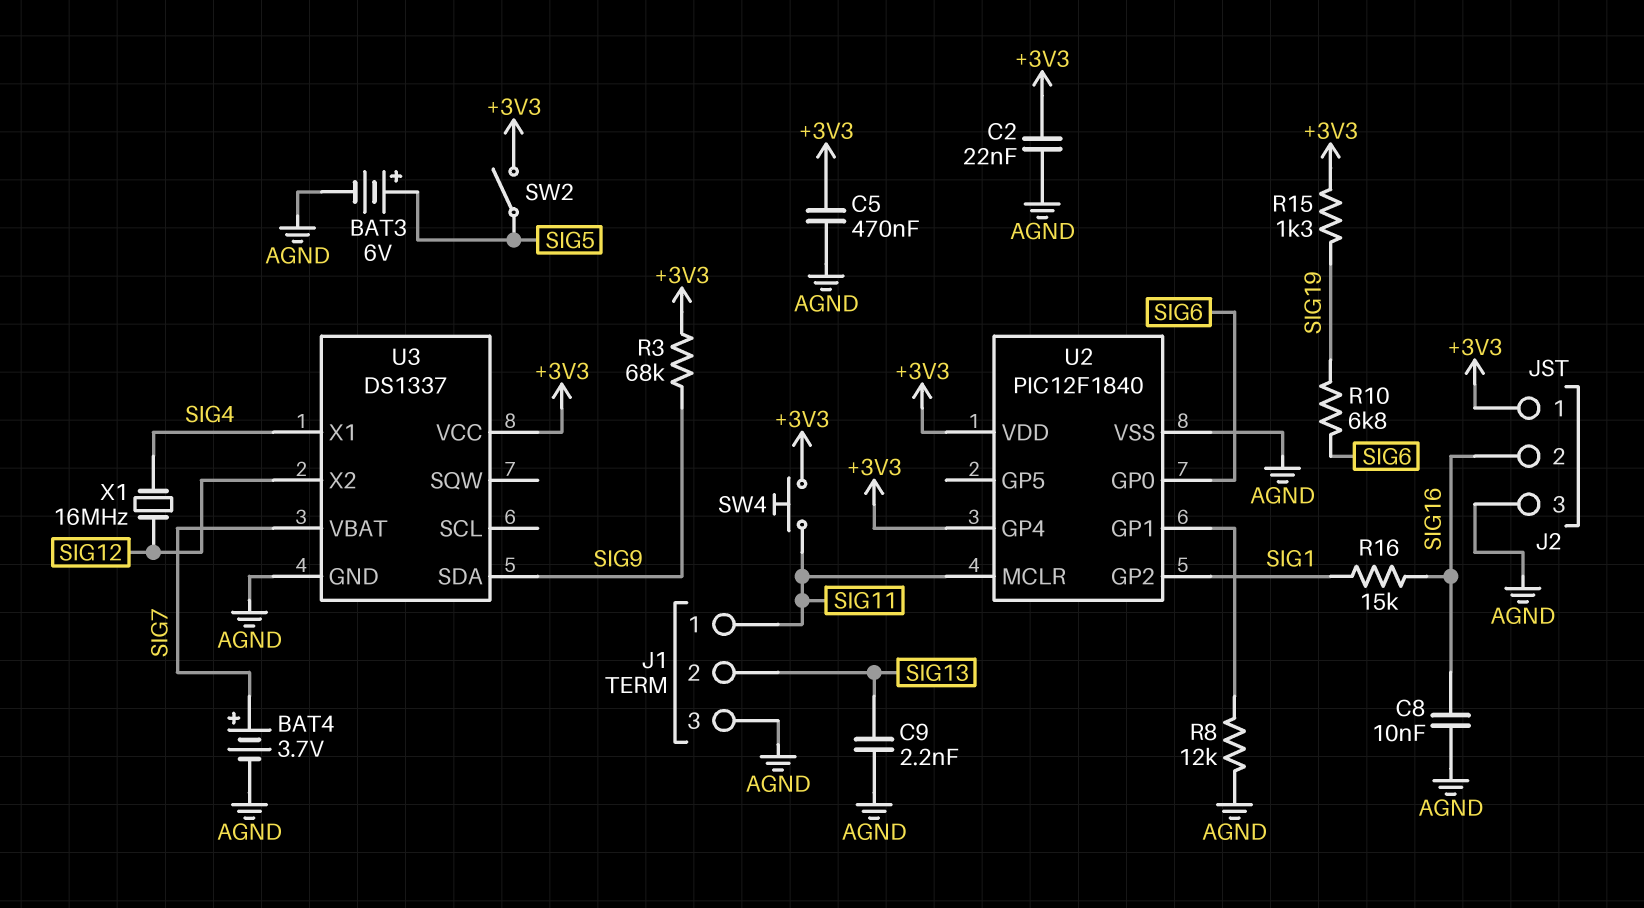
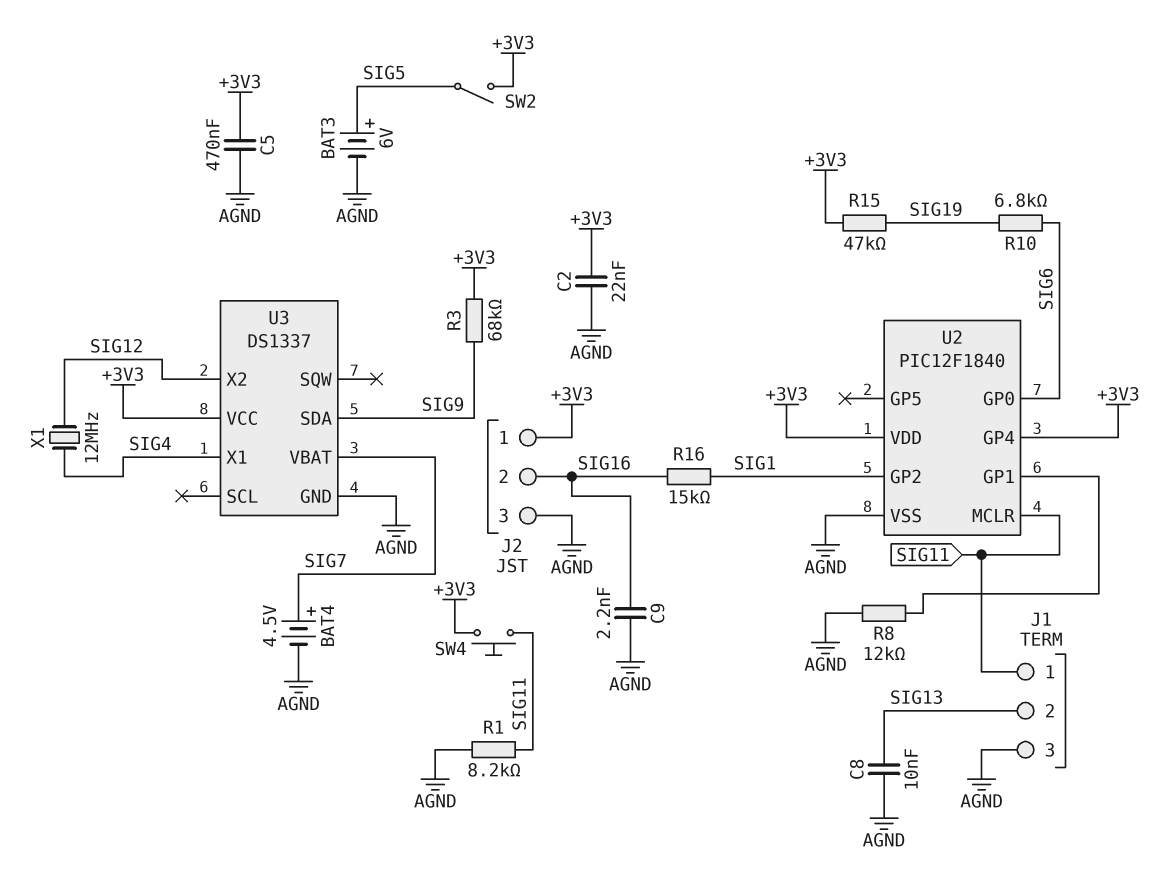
BAT4: 3.7V (plus SIG7, minus AGND) -> 4.5V (plus SIG7, minus AGND)
C8: 10nF (AGND, SIG16) -> 10nF (AGND, SIG13)
C9: 2.2nF (AGND, SIG13) -> 2.2nF (AGND, SIG16)
R1: none -> 8.2k (AGND, SIG11)
R15: 1.3k (+3V3, SIG19) -> 47k (+3V3, SIG19)
X1: 16MHz (SIG4, SIG12) -> 12MHz (SIG4, SIG12)

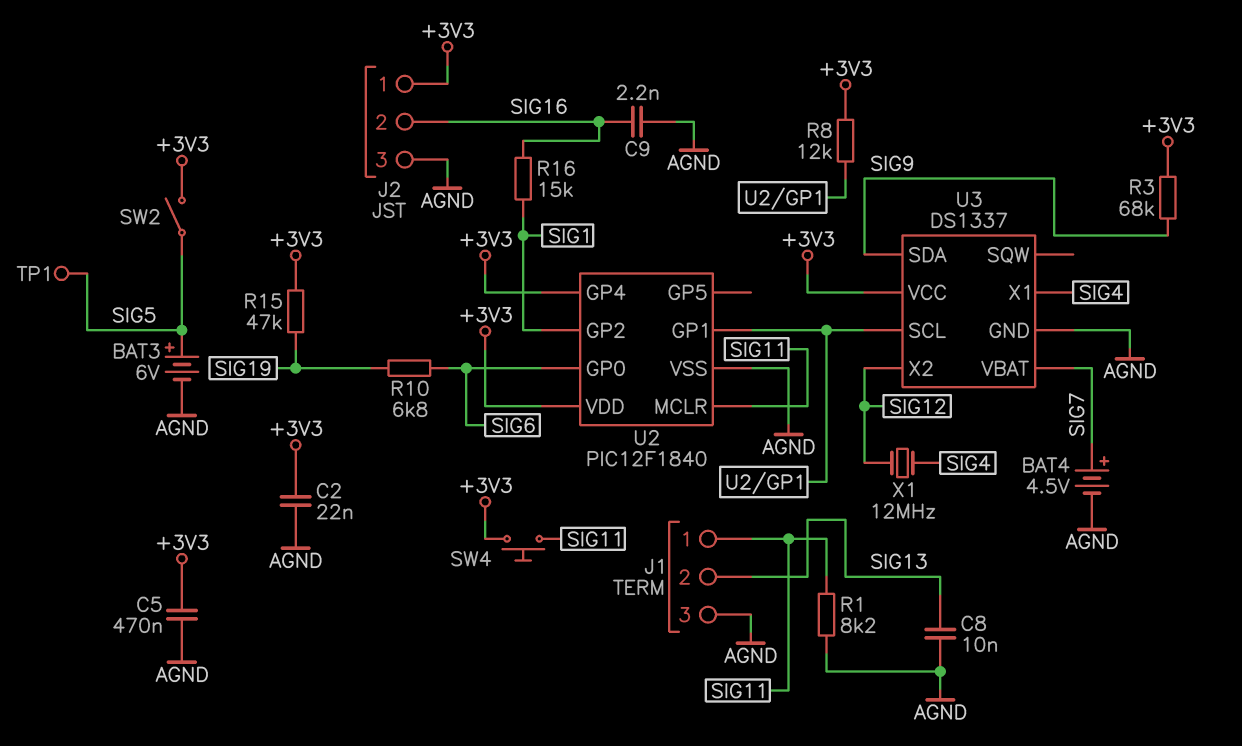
R8: 12k (AGND, U2/GP1) -> 12k (+3V3, U2/GP1)
TP1: none -> test point (SIG5)
U3 pin SCL: none -> U2/GP1

